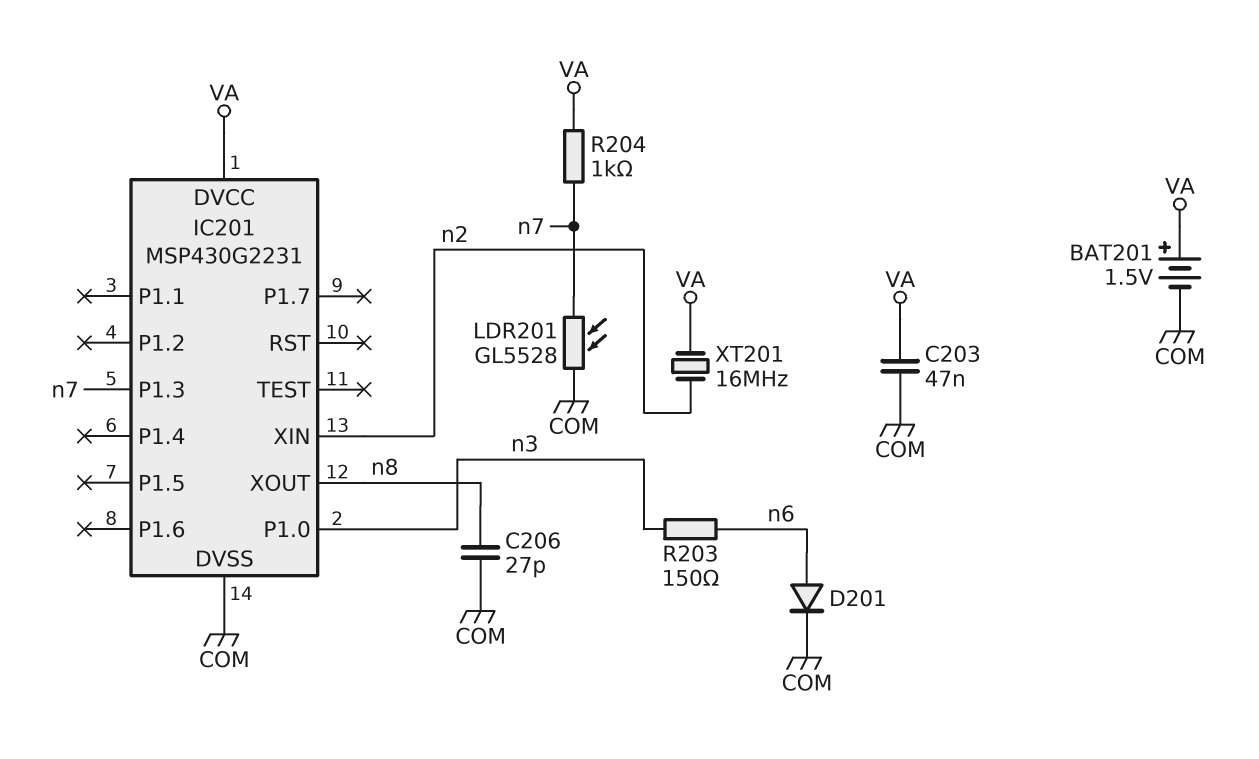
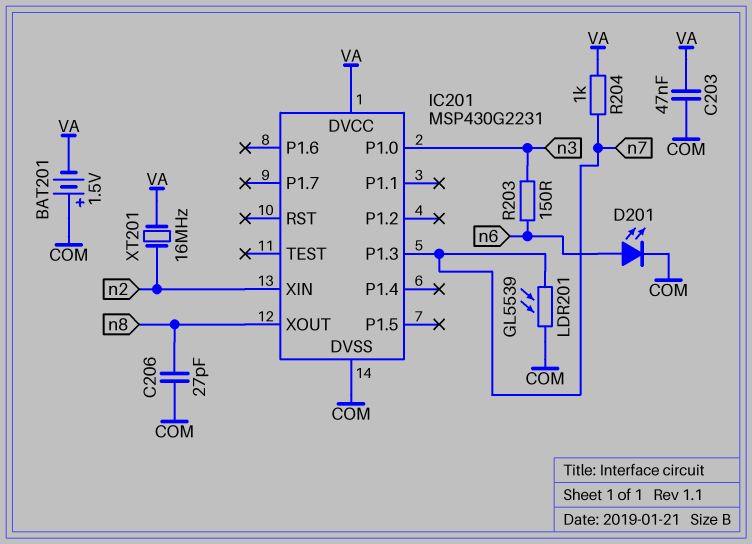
BAT201: 1.5V (plus VA, minus COM) -> 1.5V (plus COM, minus VA)
D201: diode (A n6, K COM) -> LED (A n6, K COM)
LDR201: GL5528 (COM, n7) -> GL5539 (COM, n7)

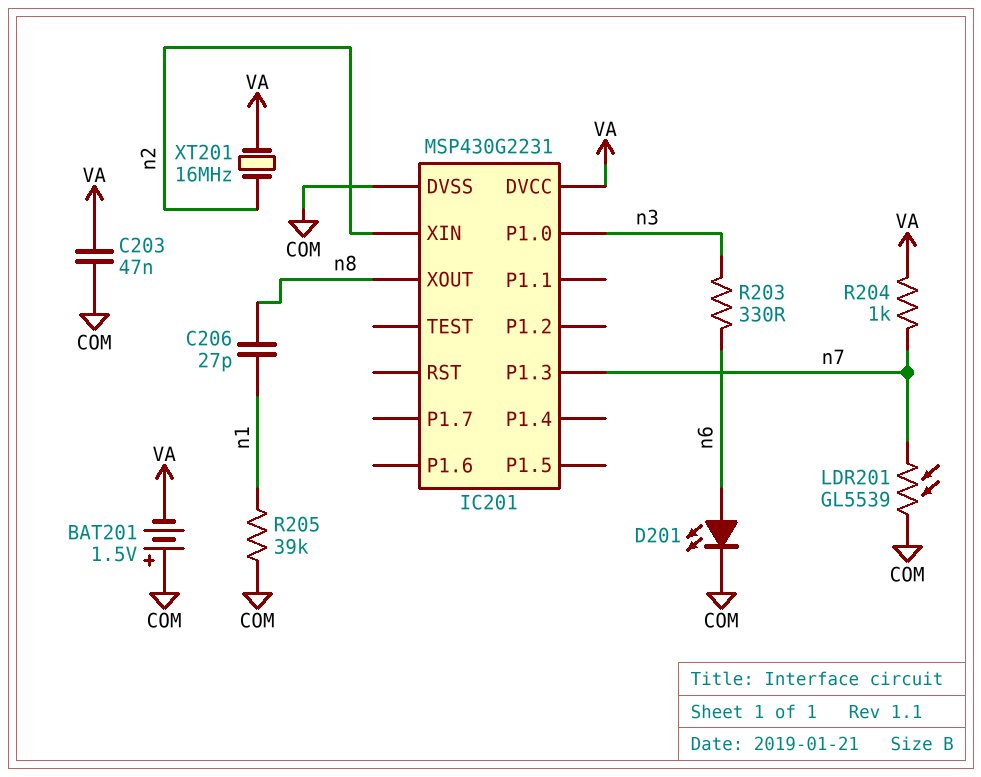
C206: 27pF (COM, n8) -> 27pF (n1, n8)
R203: 150 (n3, n6) -> 330 (n3, n6)
R205: none -> 39k (COM, n1)

